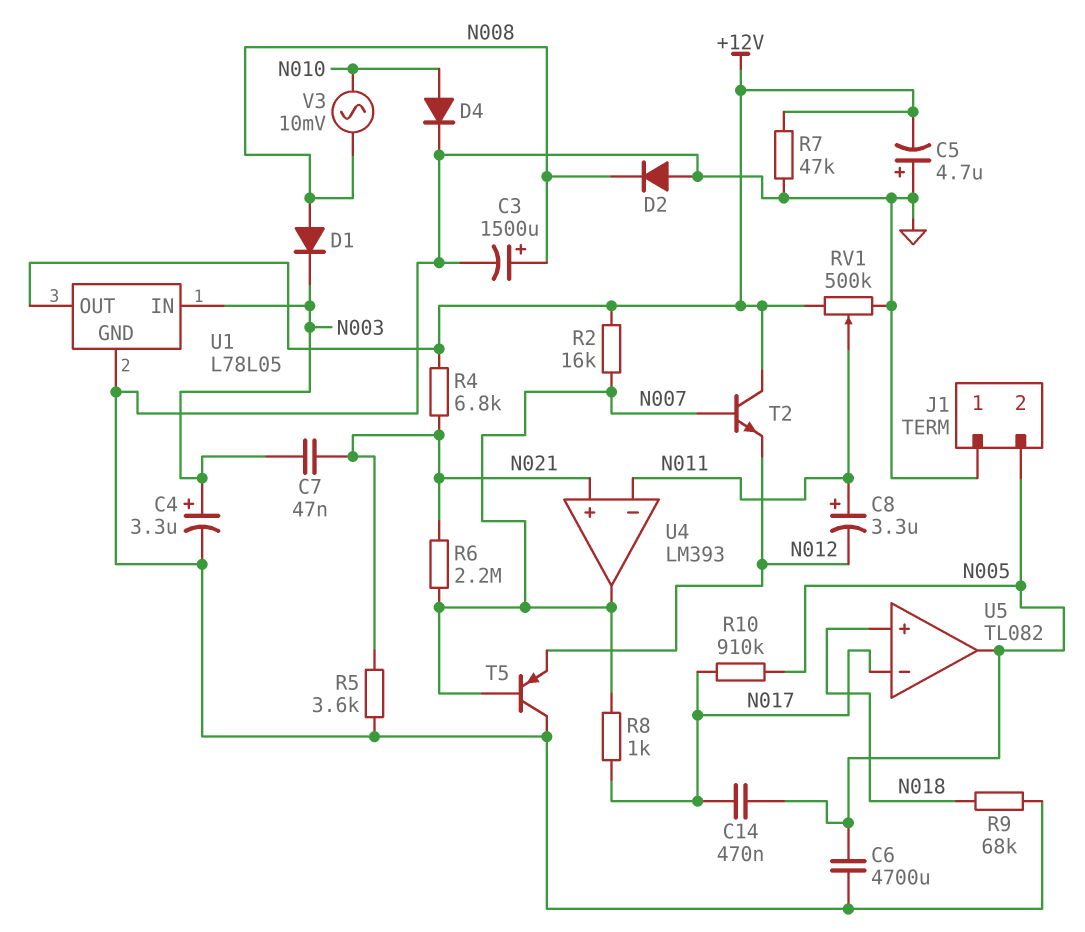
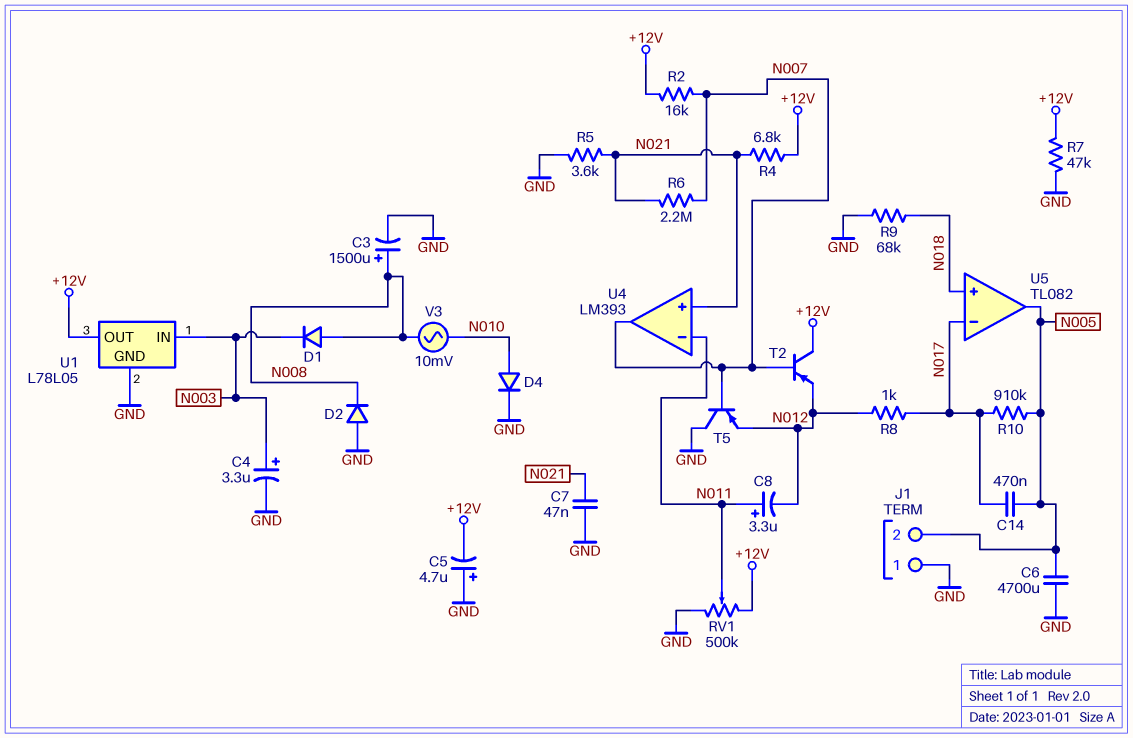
C7: 47nF (N003, N021) -> 47nF (GND, N021)
R8: 1k (N007, N017) -> 1k (N012, N017)
T2: NPN (B N007, C +12V, E N012) -> PNP (B N007, C +12V, E N012)

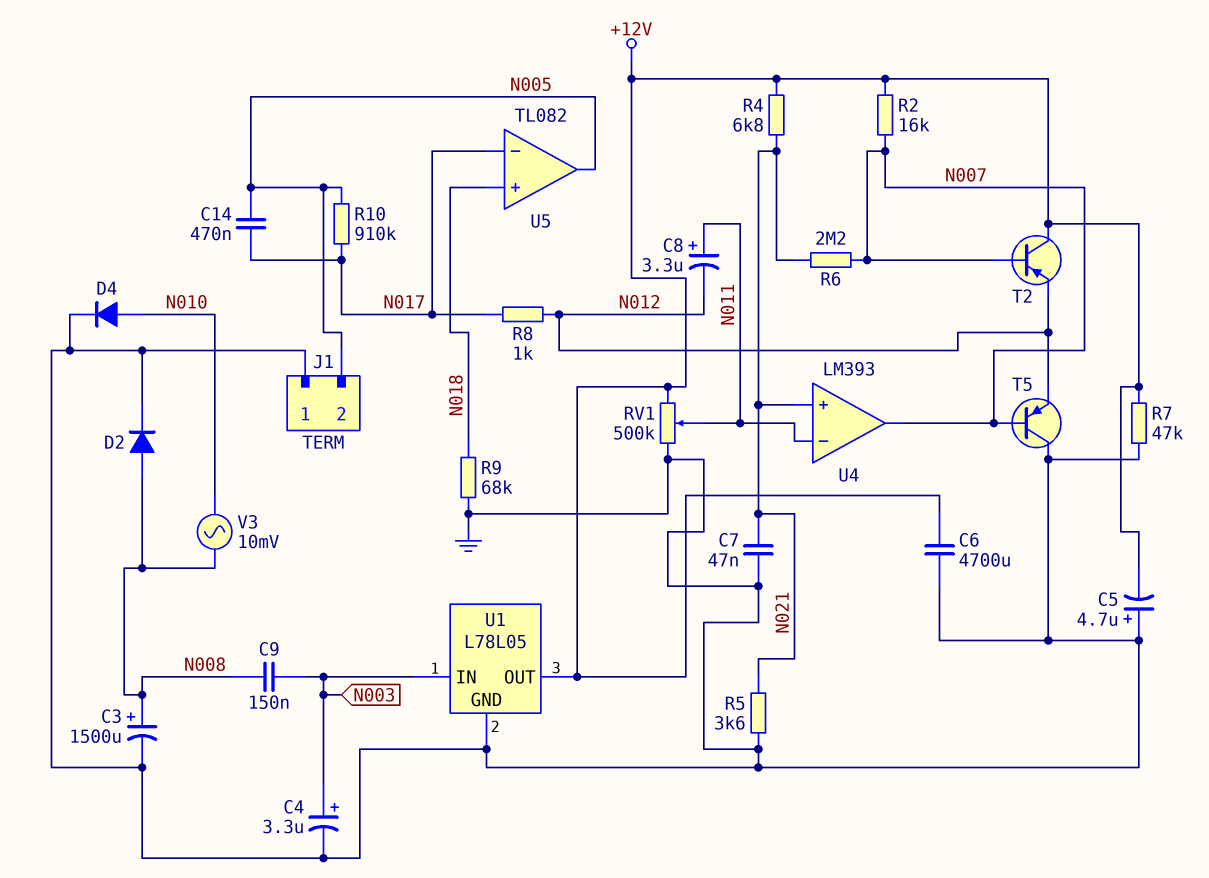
C6: 4700uF (GND, N005) -> 4700uF (+12V, GND)
C9: none -> 150nF (N003, N008)
D1: diode (A N008, K N003) -> none
D2: diode (A GND, K N008) -> diode (A N008, K GND)

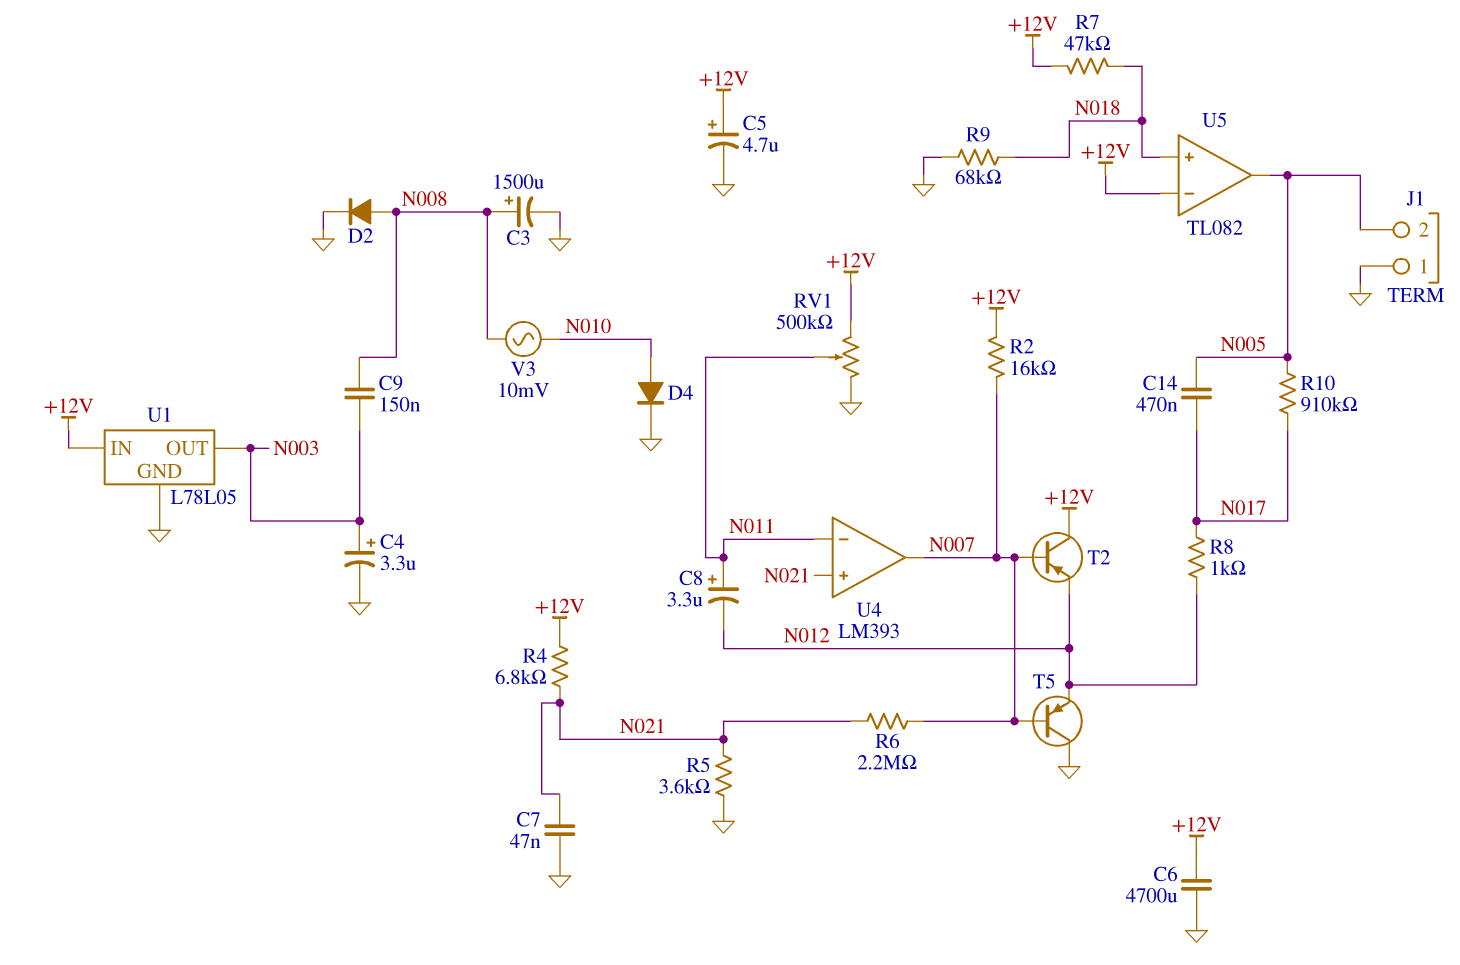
C5: 4.7uF (plus GND, minus +12V) -> 4.7uF (plus +12V, minus GND)
R7: 47k (+12V, GND) -> 47k (+12V, N018)
U1 pin IN: N003 -> +12V
U1 pin OUT: +12V -> N003
U5 pin in-: N017 -> +12V

